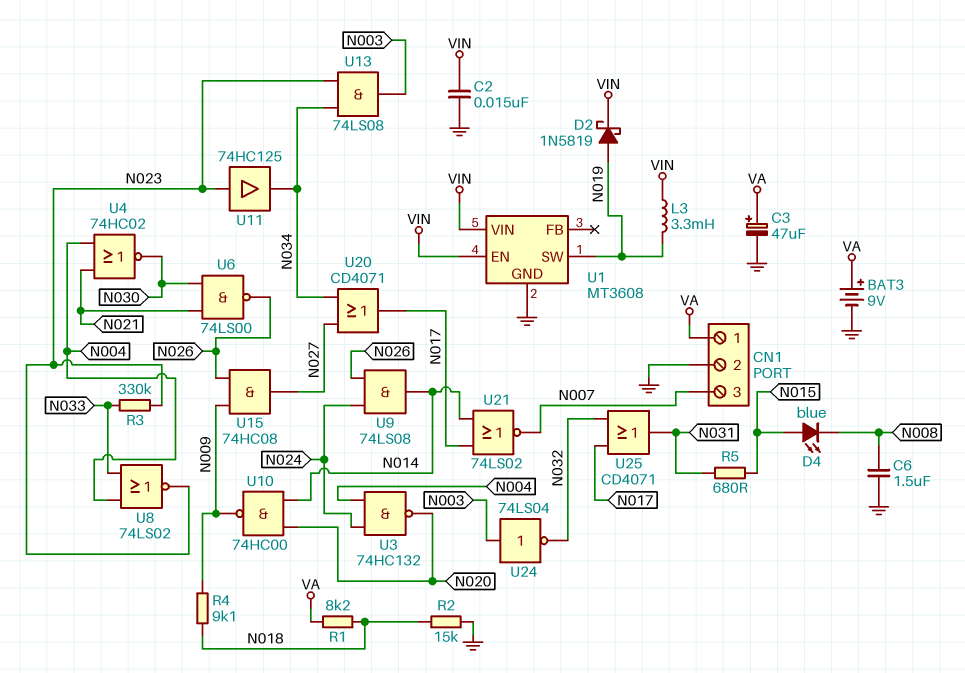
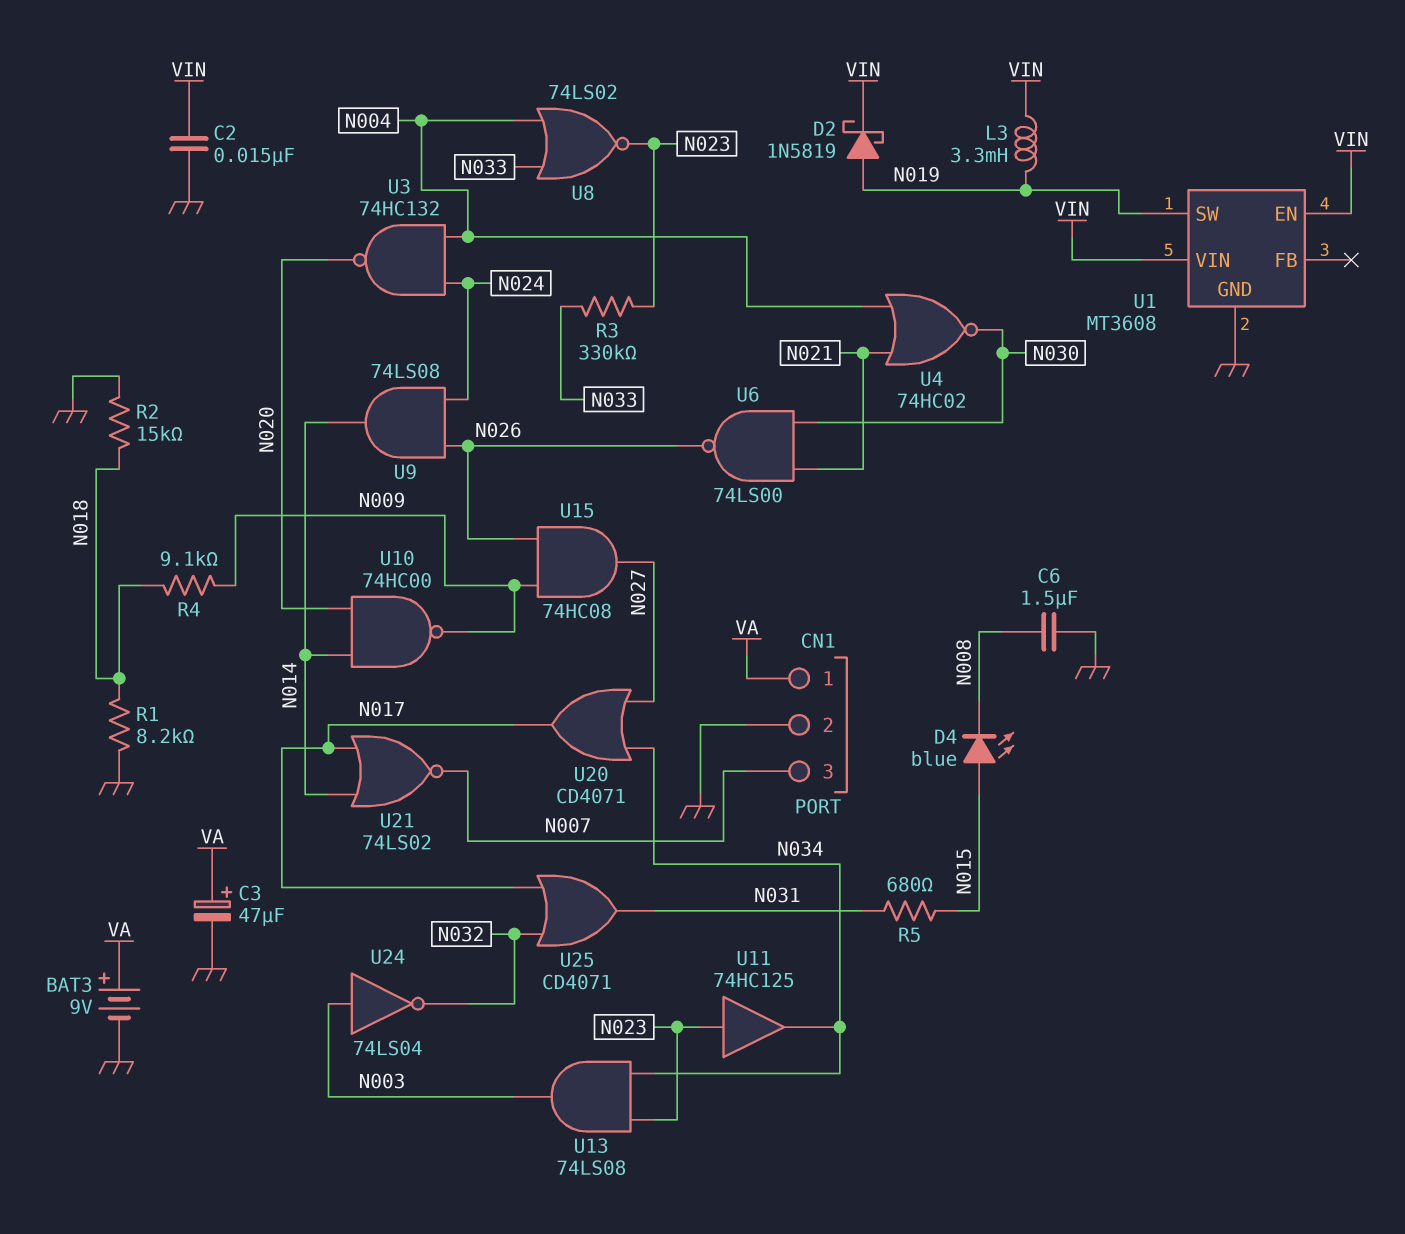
R1: 8.2k (N018, VA) -> 8.2k (GND, N018)

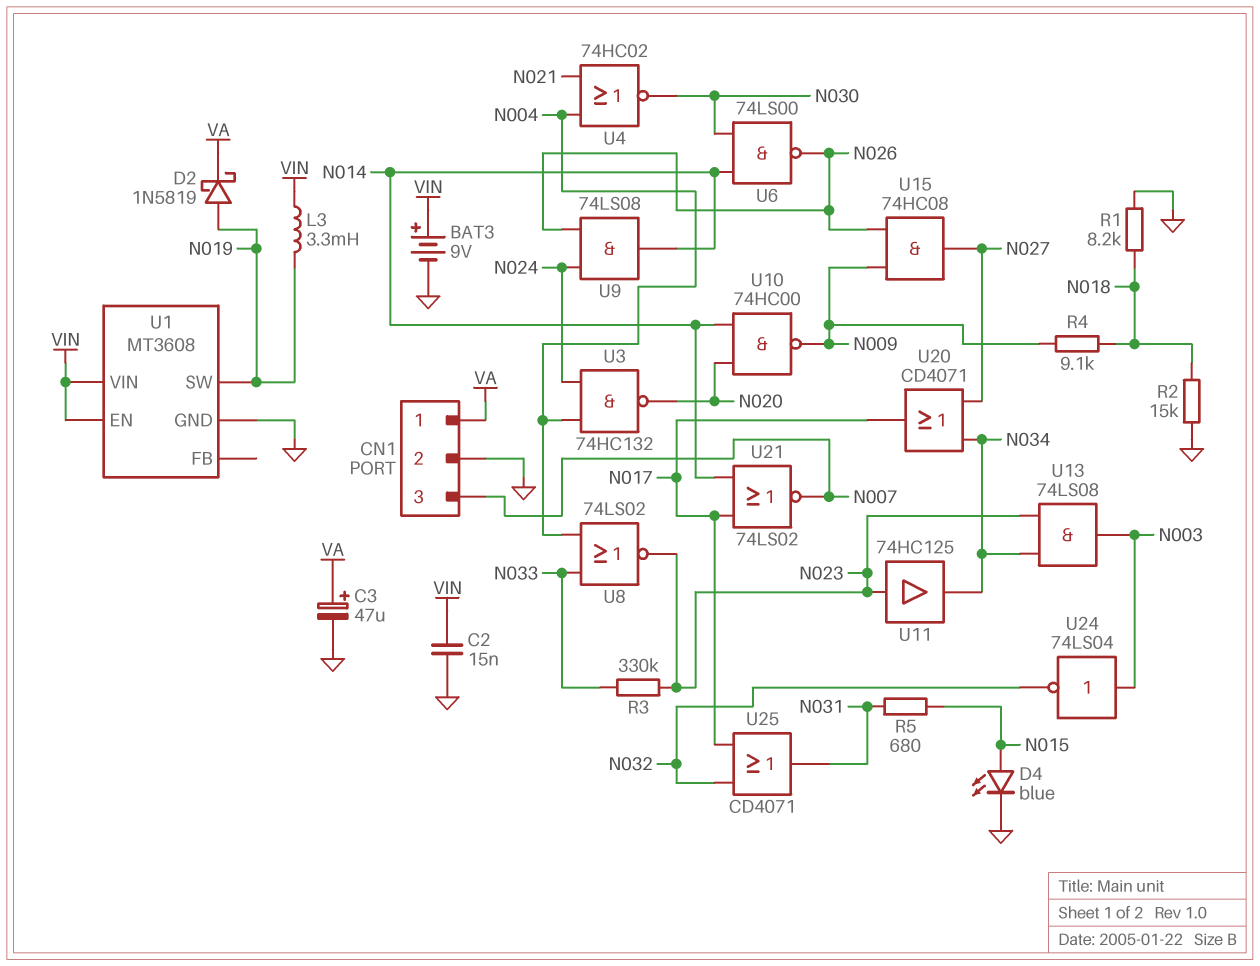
BAT3: 9V (plus VA, minus GND) -> 9V (plus VIN, minus GND)
C6: 1.5uF (GND, N008) -> none
D2: schottky 1N5819 (A N019, K VIN) -> schottky 1N5819 (A N019, K VA)
D4: LED blue (A N015, K N008) -> LED blue (A N015, K GND)
U6: NAND 74LS00 (in N021, in N030, out N026) -> NAND 74LS00 (in N014, in N030, out N026)

